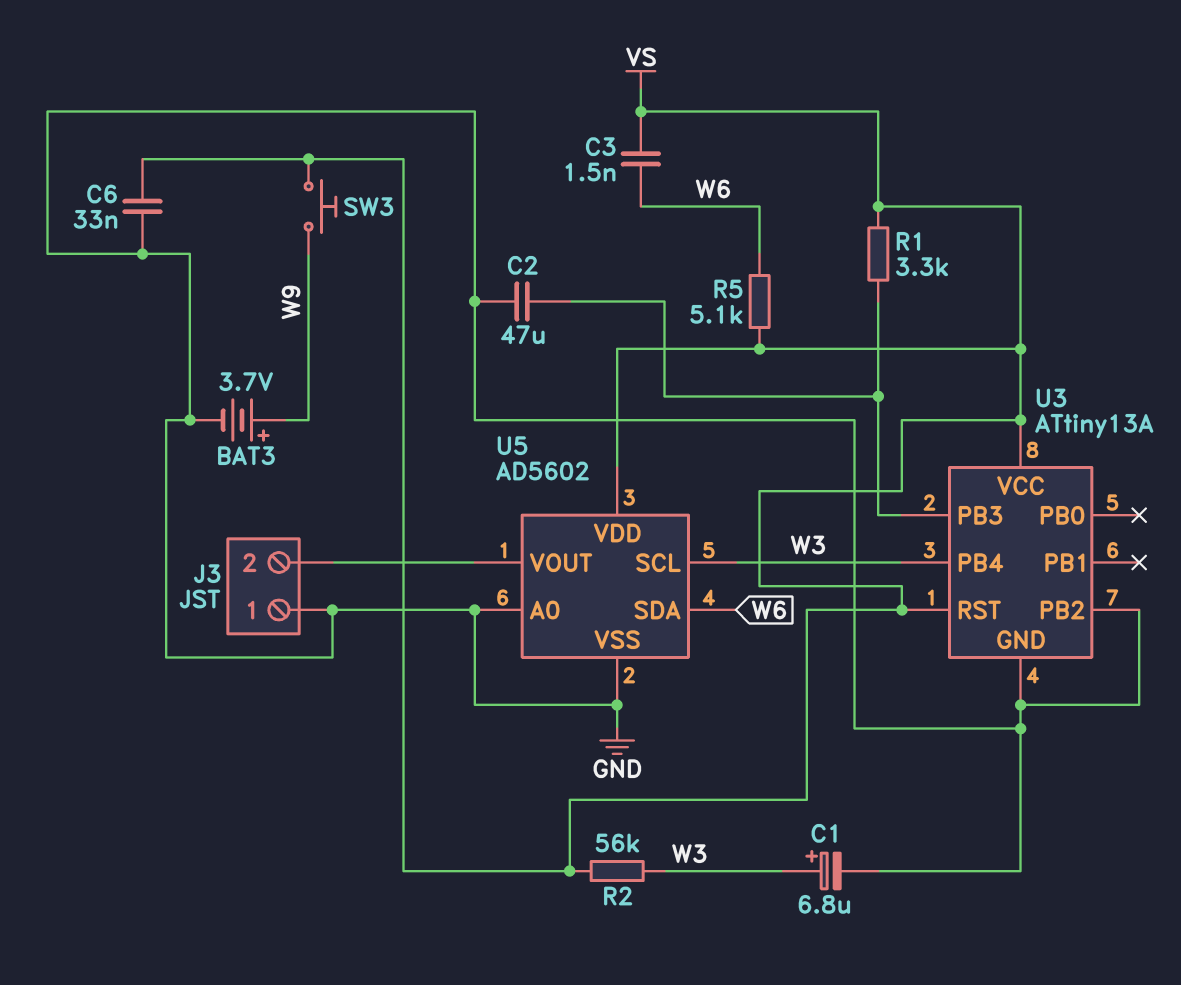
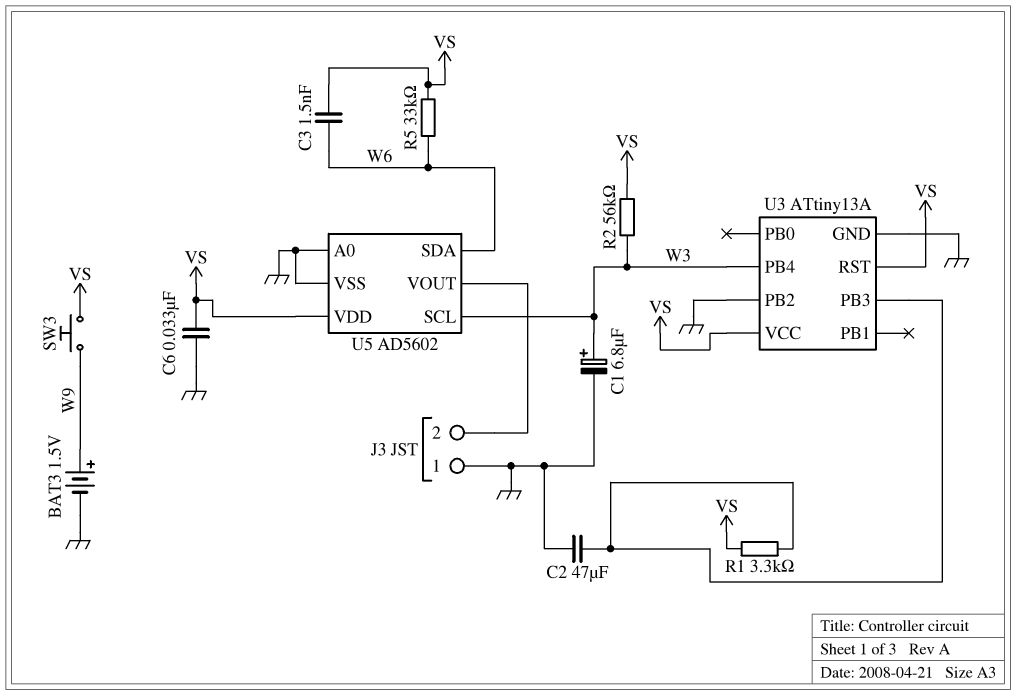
BAT3: 3.7V (plus W9, minus GND) -> 1.5V (plus W9, minus GND)
R5: 5.1k (VS, W6) -> 33k (VS, W6)

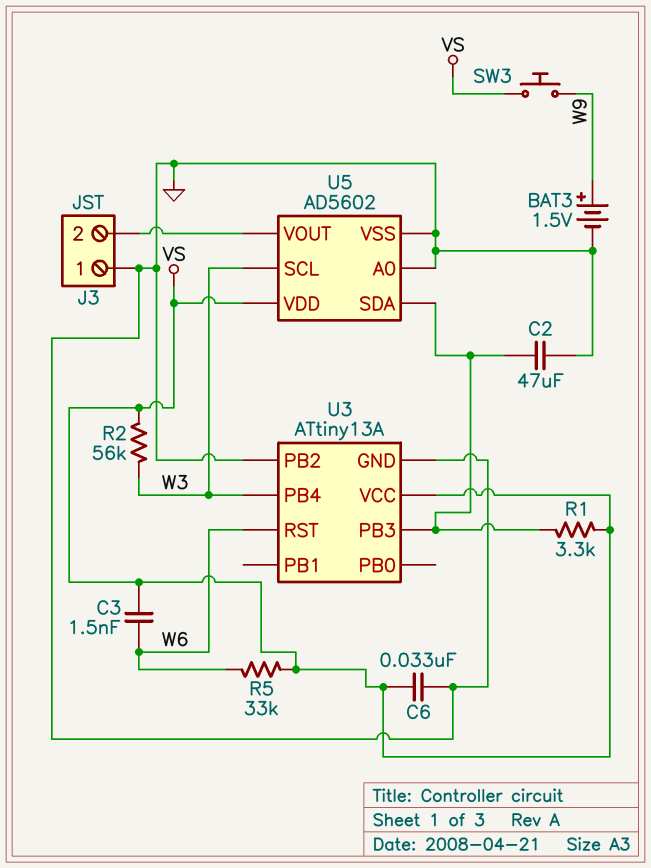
C1: 6.8uF (plus W3, minus GND) -> none
U3 pin RST: VS -> W6
U5 pin SDA: W6 -> U3/PB3

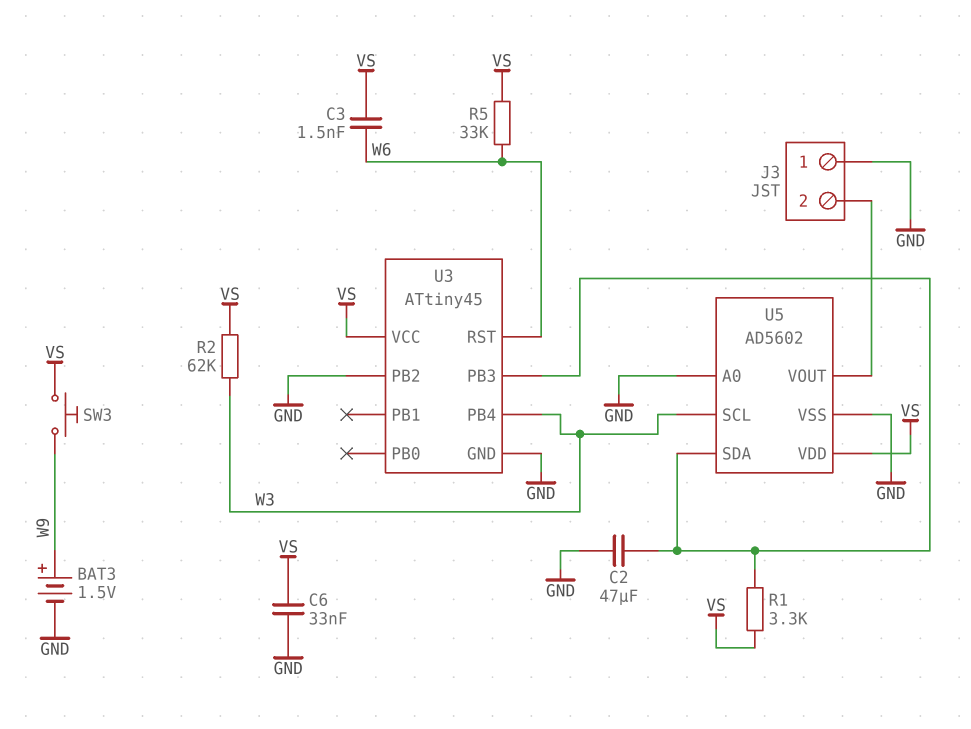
R2: 56k (VS, W3) -> 62k (VS, W3)
U3: ATtiny13A -> ATtiny45

